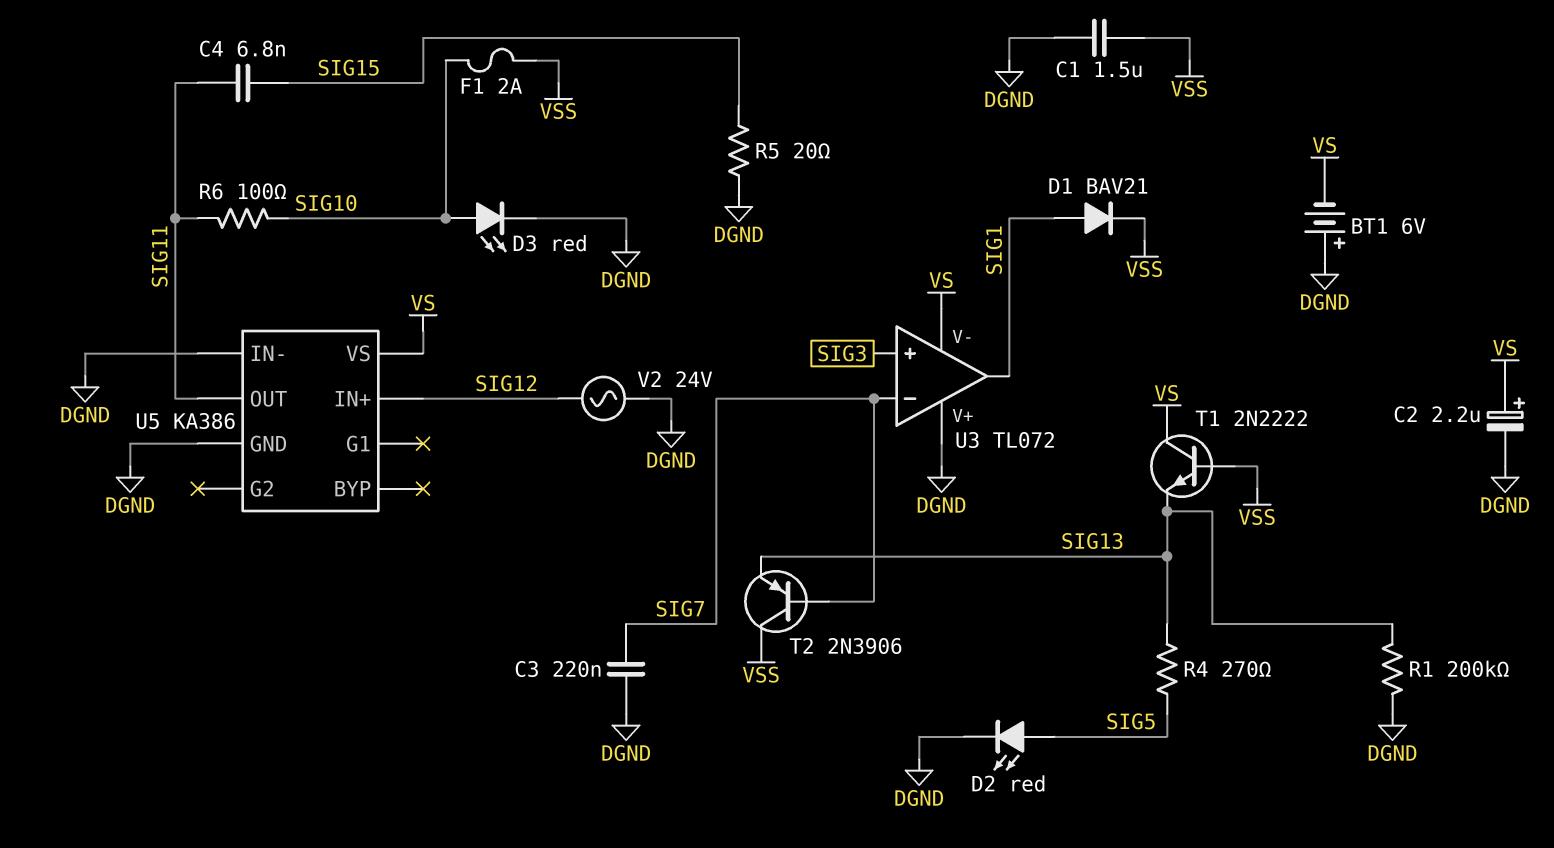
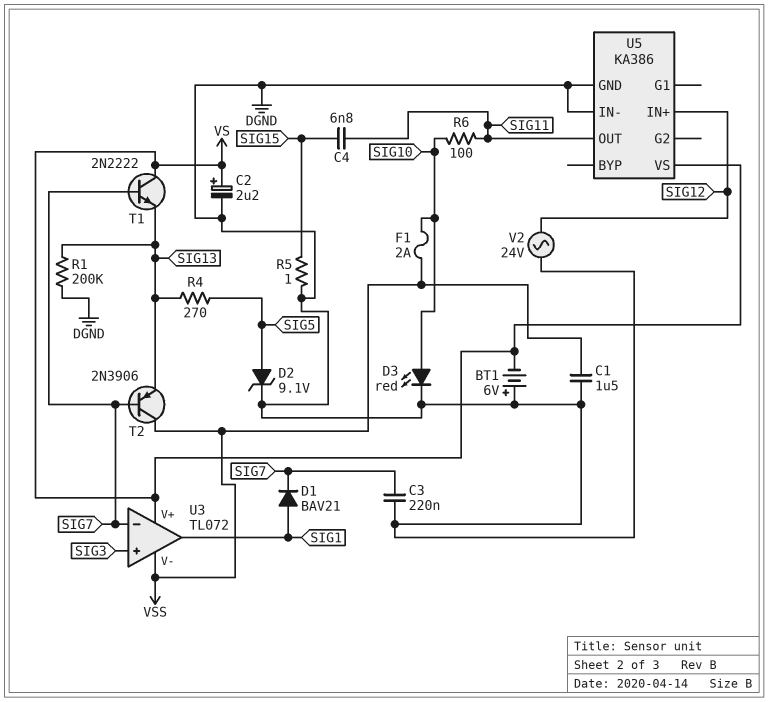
D1: diode BAV21 (A SIG1, K VSS) -> diode BAV21 (A SIG1, K SIG7)
D2: LED red (A SIG5, K DGND) -> zener 9.1V (A SIG5, K DGND)
R5: 20 (DGND, SIG15) -> 1 (DGND, SIG15)
T1: NPN 2N2222 (B VSS, C VS, E SIG13) -> NPN 2N2222 (B SIG7, C VS, E SIG13)
U3 pin V+: DGND -> VS
U3 pin V-: VS -> VSS

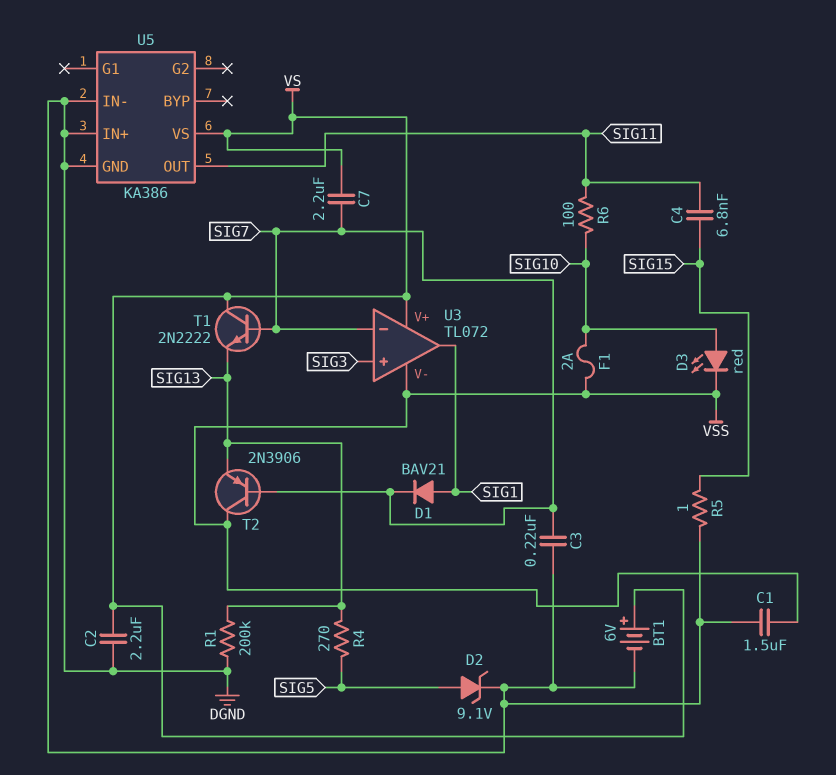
BT1: 6V (plus DGND, minus VS) -> 6V (plus VS, minus DGND)
C2: 2.2uF (plus VS, minus DGND) -> 2.2uF (DGND, VS)
C7: none -> 2.2uF (SIG7, VS)
D3: LED red (A SIG10, K DGND) -> LED red (A SIG10, K VSS)
U5 pin IN+: SIG12 -> DGND
V2: AC 24V (DGND, SIG12) -> none

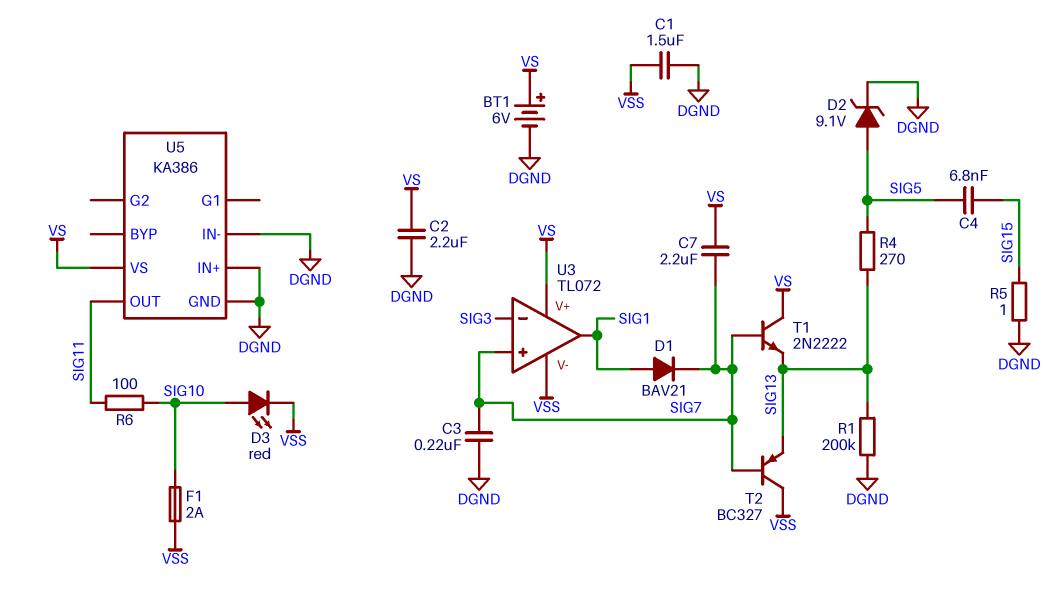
C4: 6.8nF (SIG11, SIG15) -> 6.8nF (SIG5, SIG15)
T2: PNP 2N3906 (B SIG7, C VSS, E SIG13) -> PNP BC327 (B SIG7, C VSS, E SIG13)
U3 pin in+: SIG3 -> SIG7
U3 pin in-: SIG7 -> SIG3

